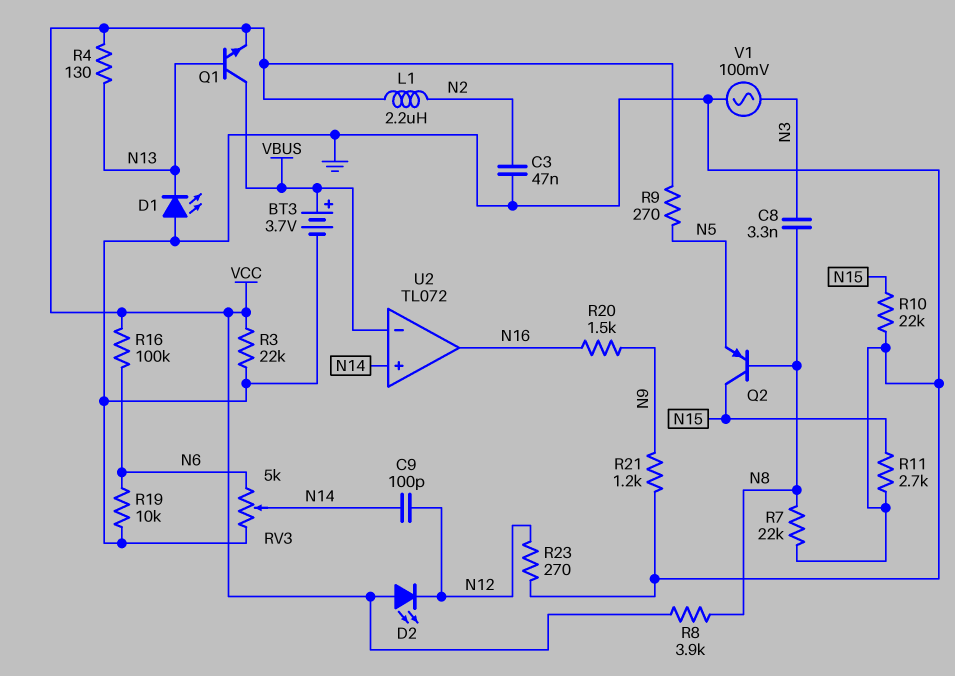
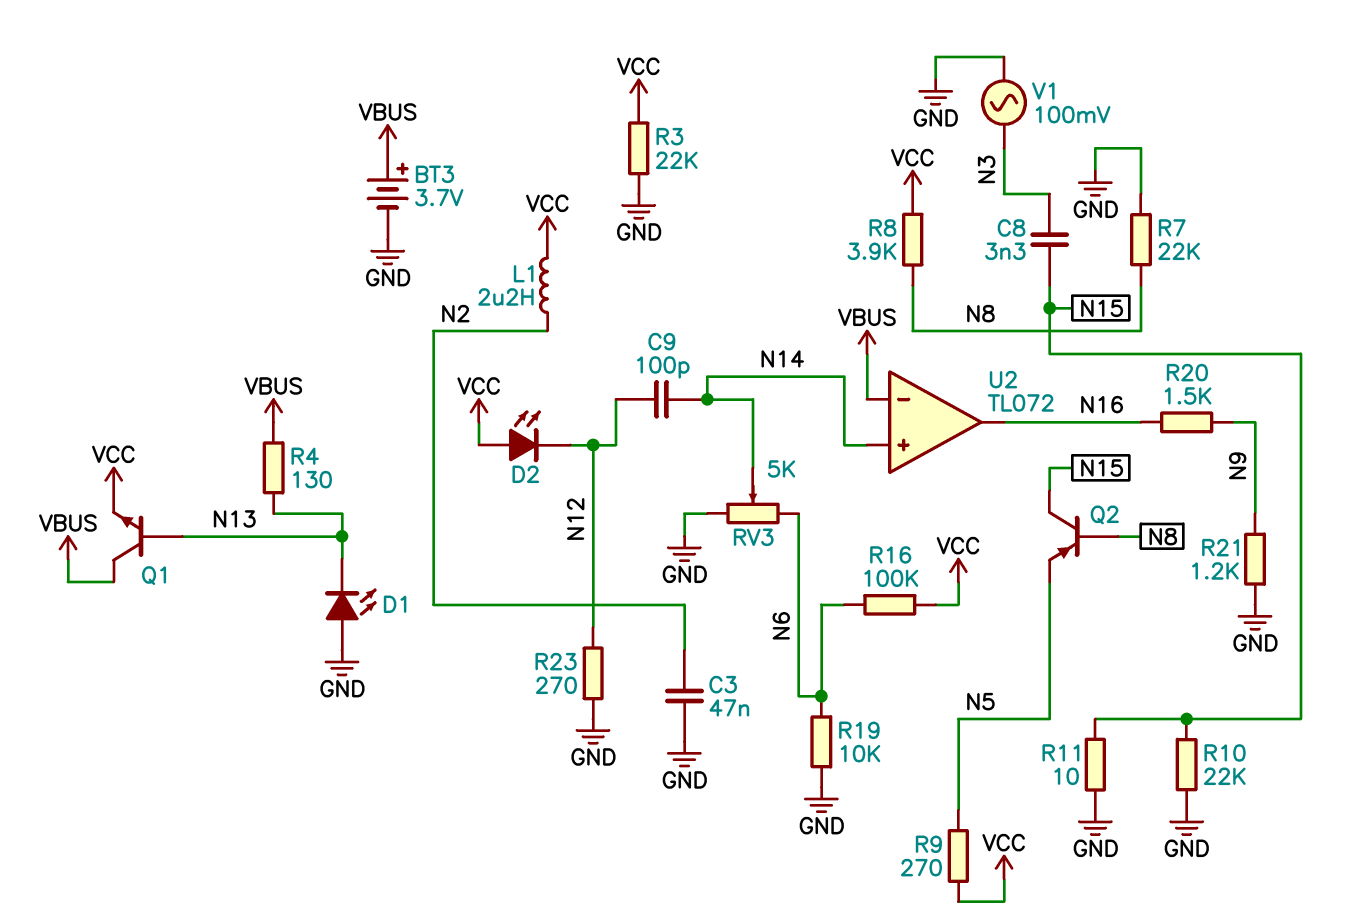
C8: 3.3nF (N3, N8) -> 3.3nF (N3, N15)
R4: 130 (N13, VCC) -> 130 (N13, VBUS)
R11: 2.7k (GND, N15) -> 10 (GND, N15)

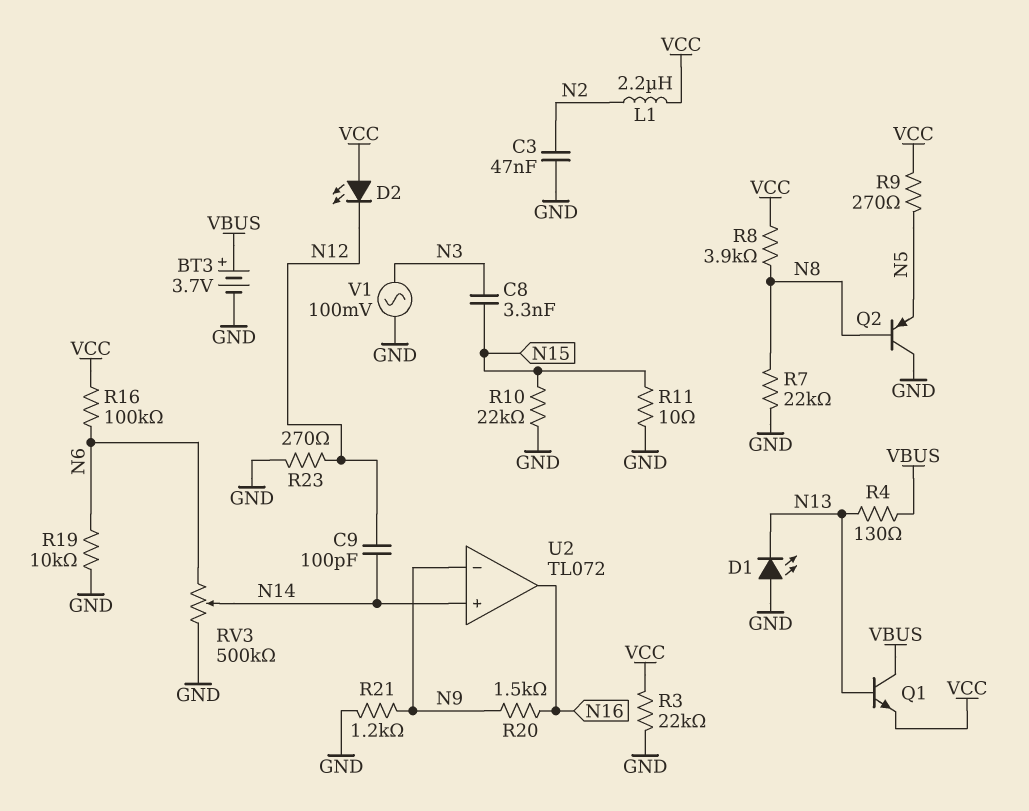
Q2: PNP (B N8, C N15, E N5) -> PNP (B N8, C GND, E N5)
RV3: 5k (GND, N6, wiper N14) -> 500k (GND, N6, wiper N14)
U2 pin in-: VBUS -> N9

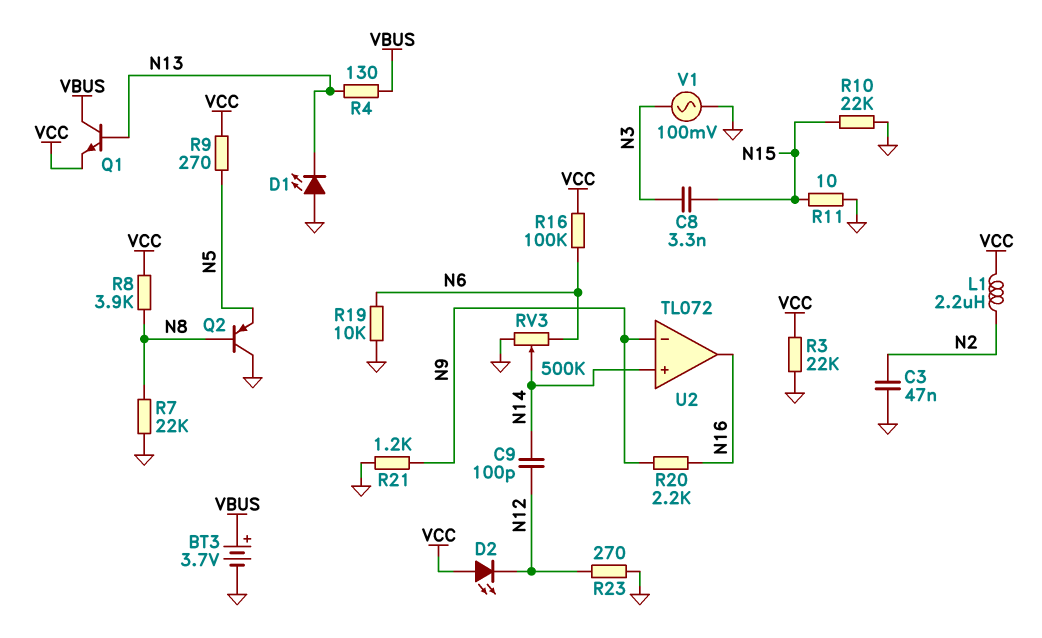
R20: 1.5k (N9, N16) -> 2.2k (N9, N16)

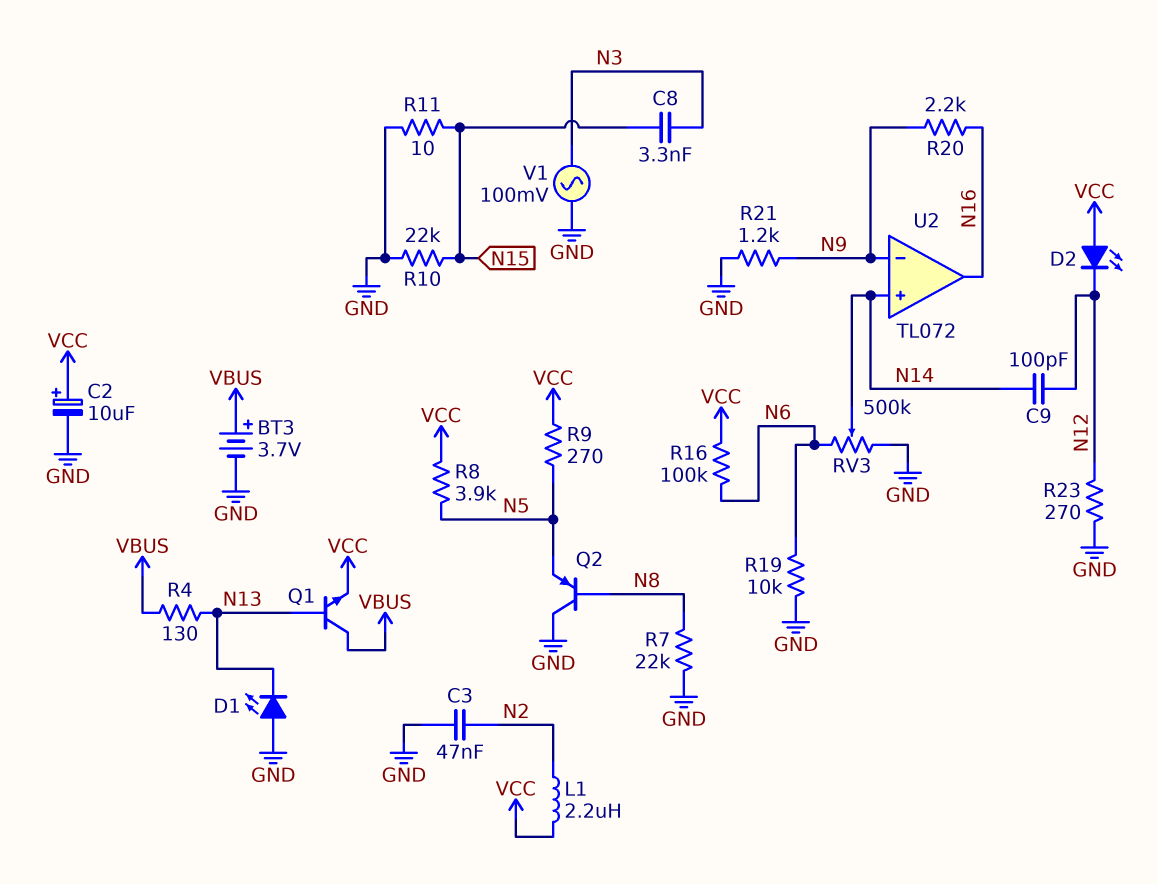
C2: none -> 10uF (plus VCC, minus GND)
R3: 22k (GND, VCC) -> none
R8: 3.9k (N8, VCC) -> 3.9k (N5, VCC)

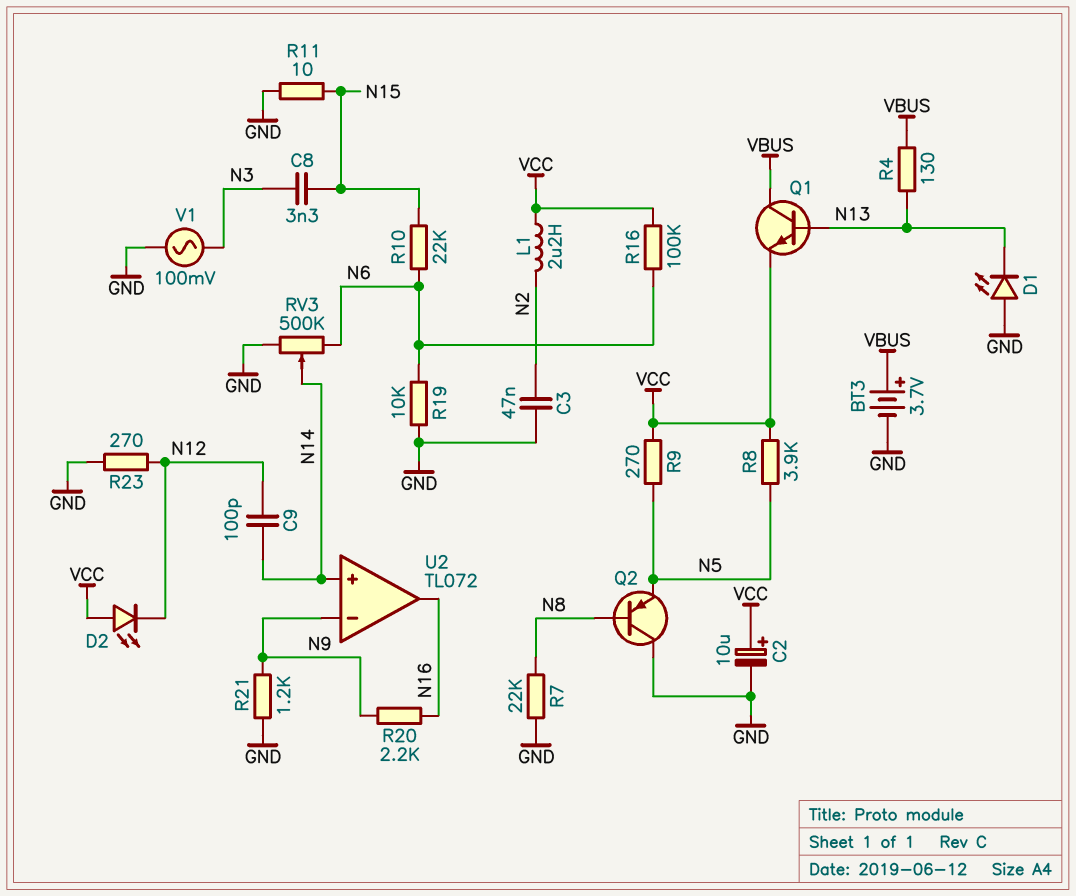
R10: 22k (GND, N15) -> 22k (N6, N15)

